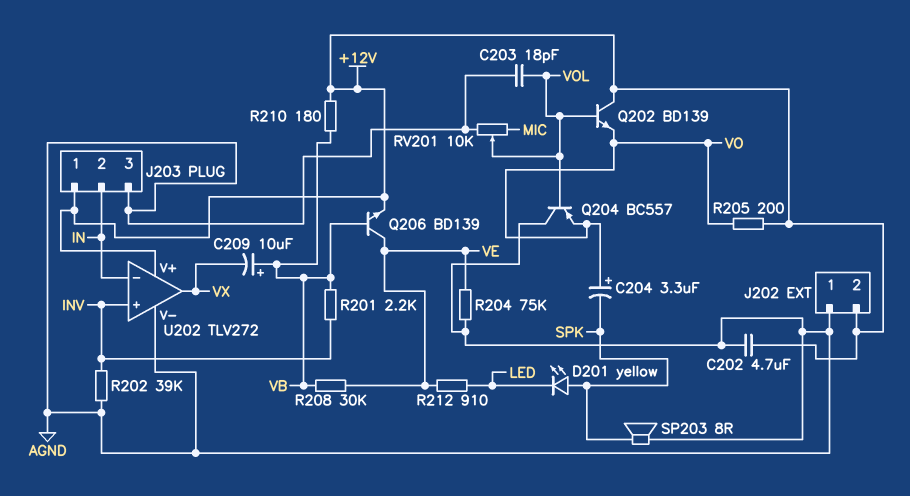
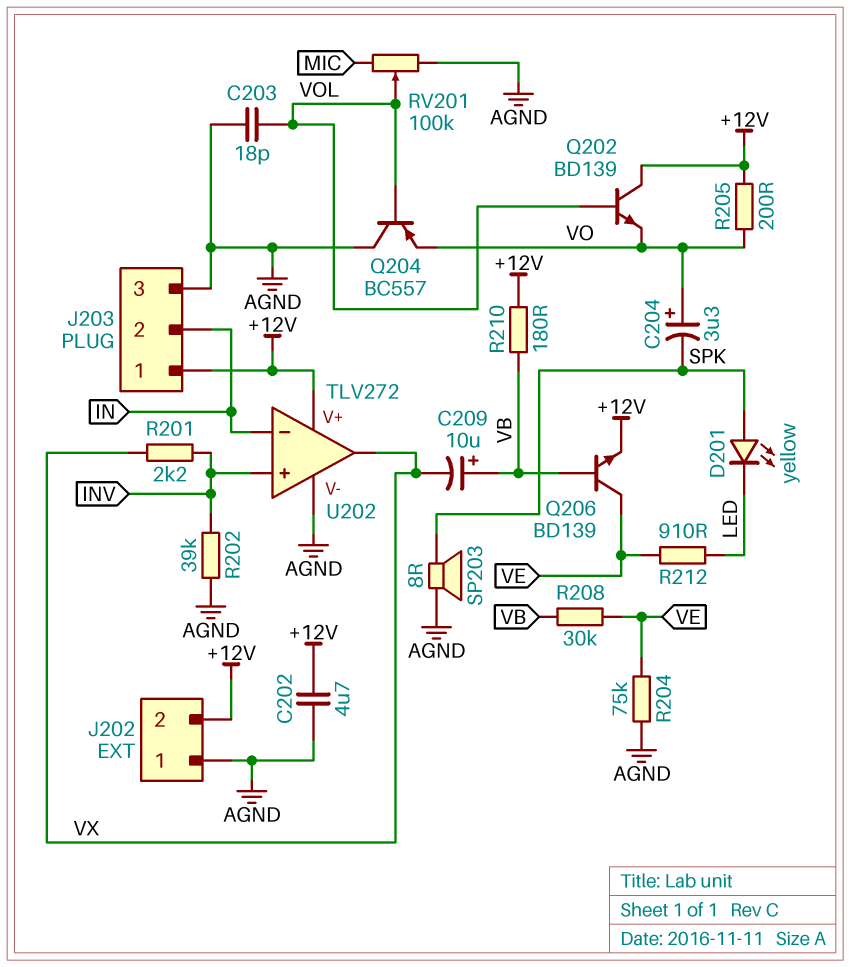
R201: 2.2k (INV, VB) -> 2.2k (INV, VX)
RV201: 10k (AGND, MIC, wiper VOL) -> 100k (AGND, MIC, wiper VOL)

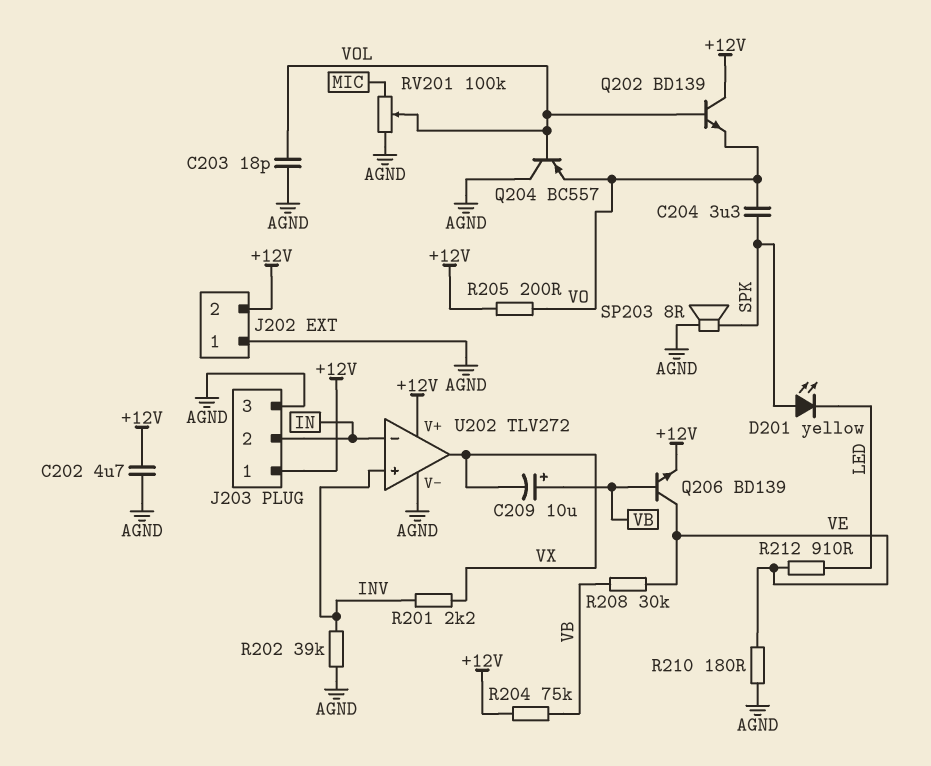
C204: 3.3uF (plus VO, minus SPK) -> 3.3uF (SPK, VO)
R204: 75k (AGND, VE) -> 75k (+12V, VB)
R210: 180 (+12V, VB) -> 180 (AGND, VE)

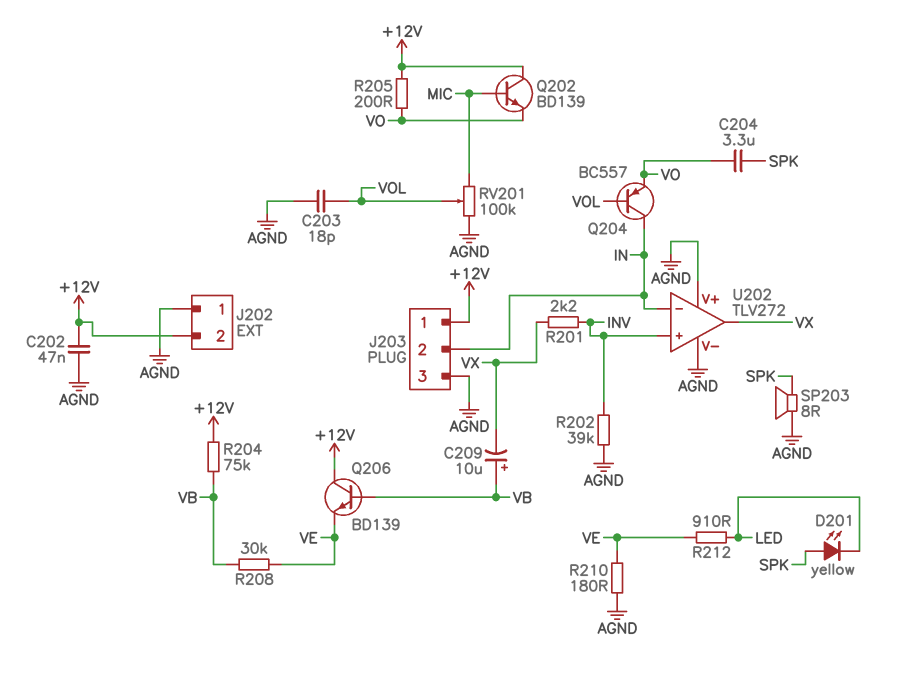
C202: 4.7uF (+12V, AGND) -> 47nF (+12V, AGND)
Q202: NPN BD139 (B VOL, C +12V, E VO) -> NPN BD139 (B MIC, C +12V, E VO)
Q204: PNP BC557 (B VOL, C AGND, E VO) -> PNP BC557 (B VOL, C IN, E VO)
Q206: NPN BD139 (B VB, C VE, E +12V) -> NPN BD139 (B VB, C +12V, E VE)
U202 pin V+: +12V -> AGND

